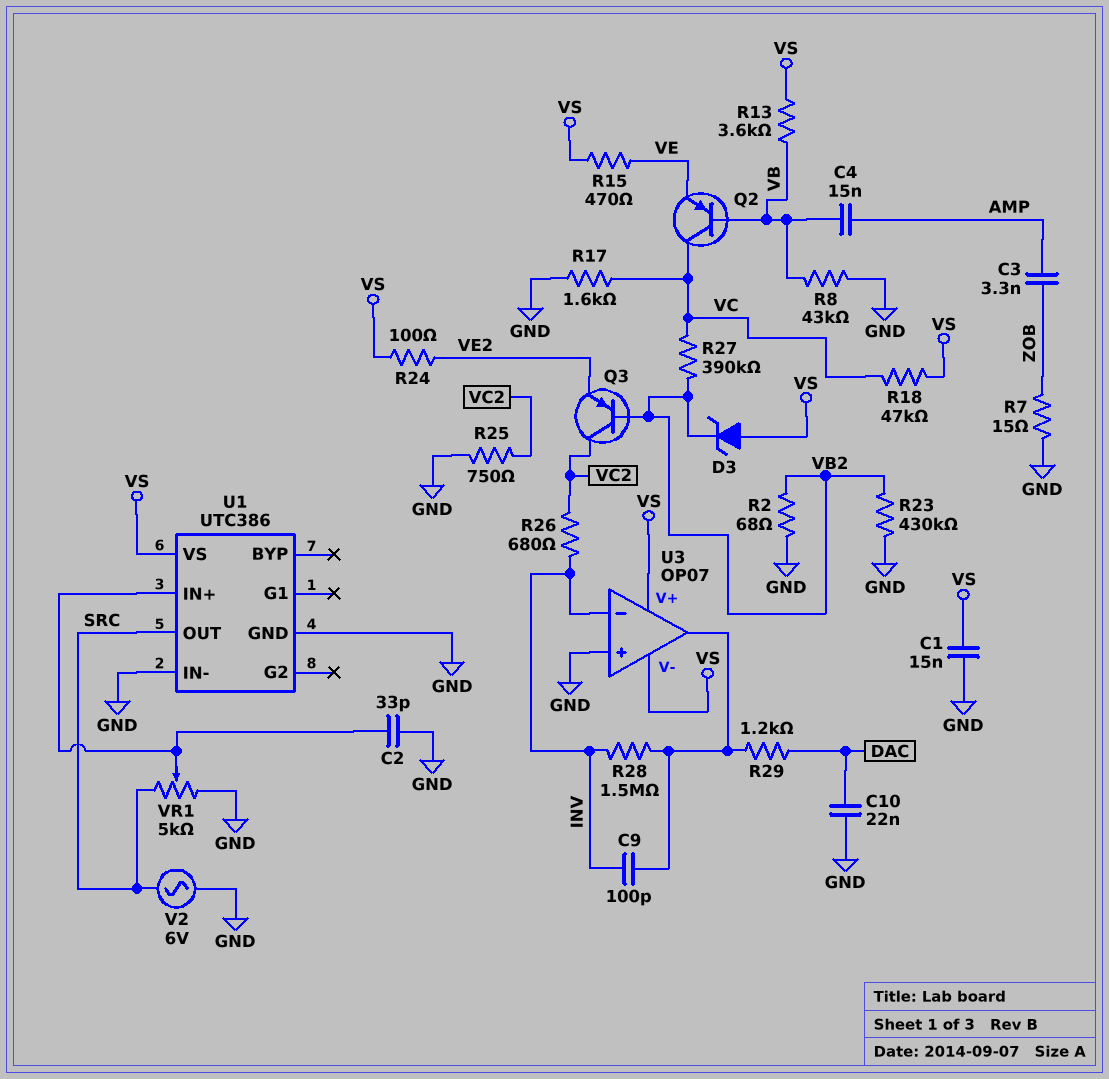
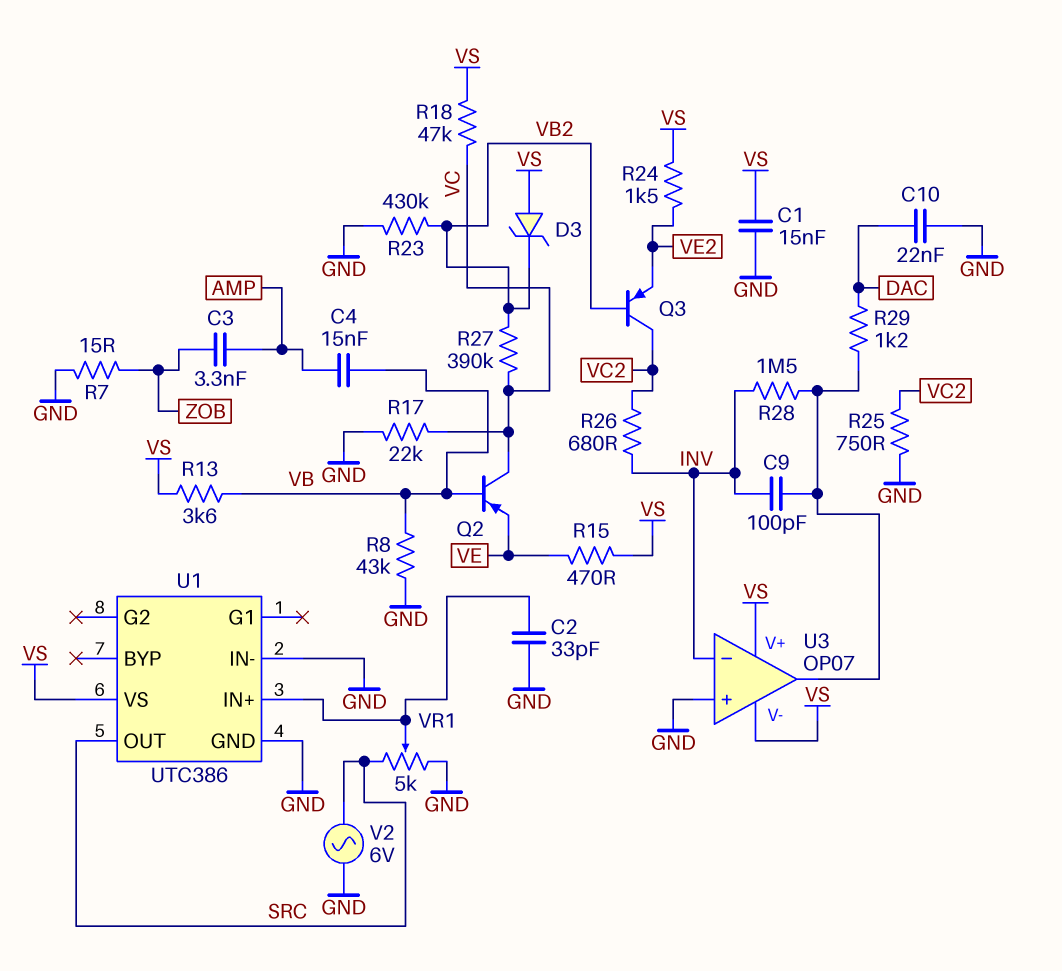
R2: 68 (GND, VB2) -> none
R17: 1.6k (GND, VC) -> 22k (GND, VC)
R24: 100 (VE2, VS) -> 1.5k (VE2, VS)

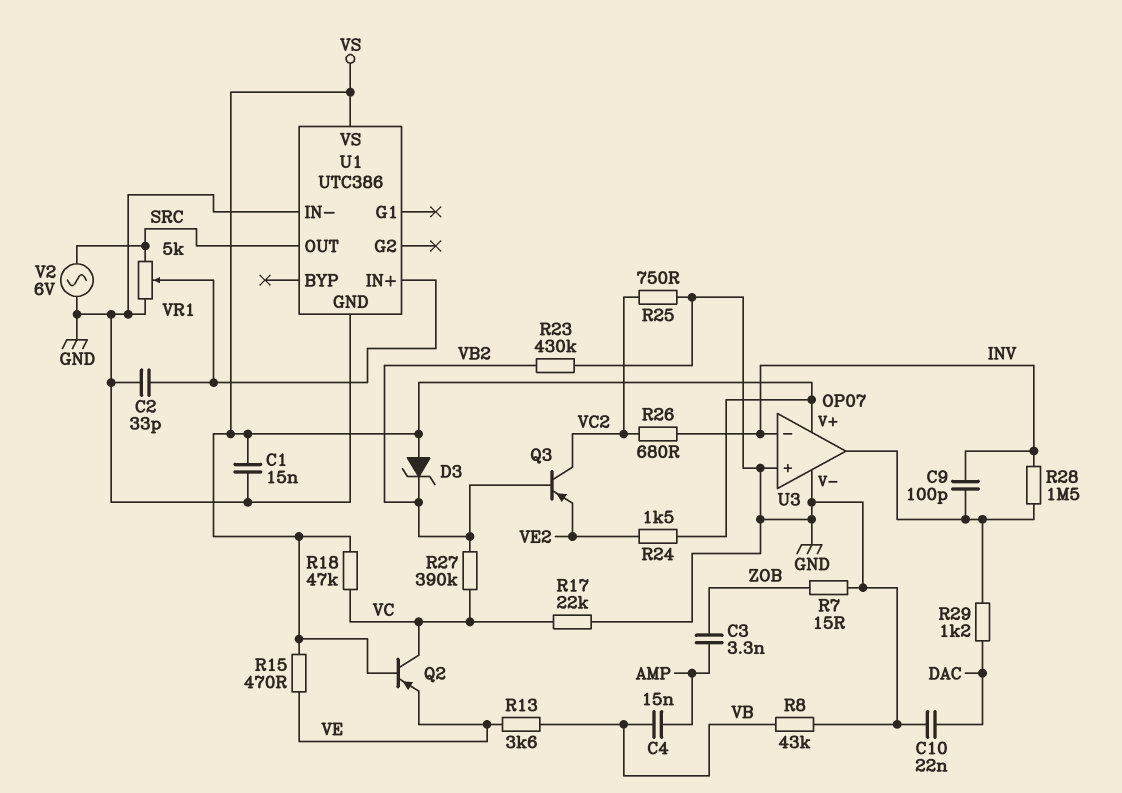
Q2: PNP (B VB, C VC, E VE) -> PNP (B VS, C VC, E VE)
R13: 3.6k (VB, VS) -> 3.6k (VB, VE)
U3 pin V-: VS -> GND

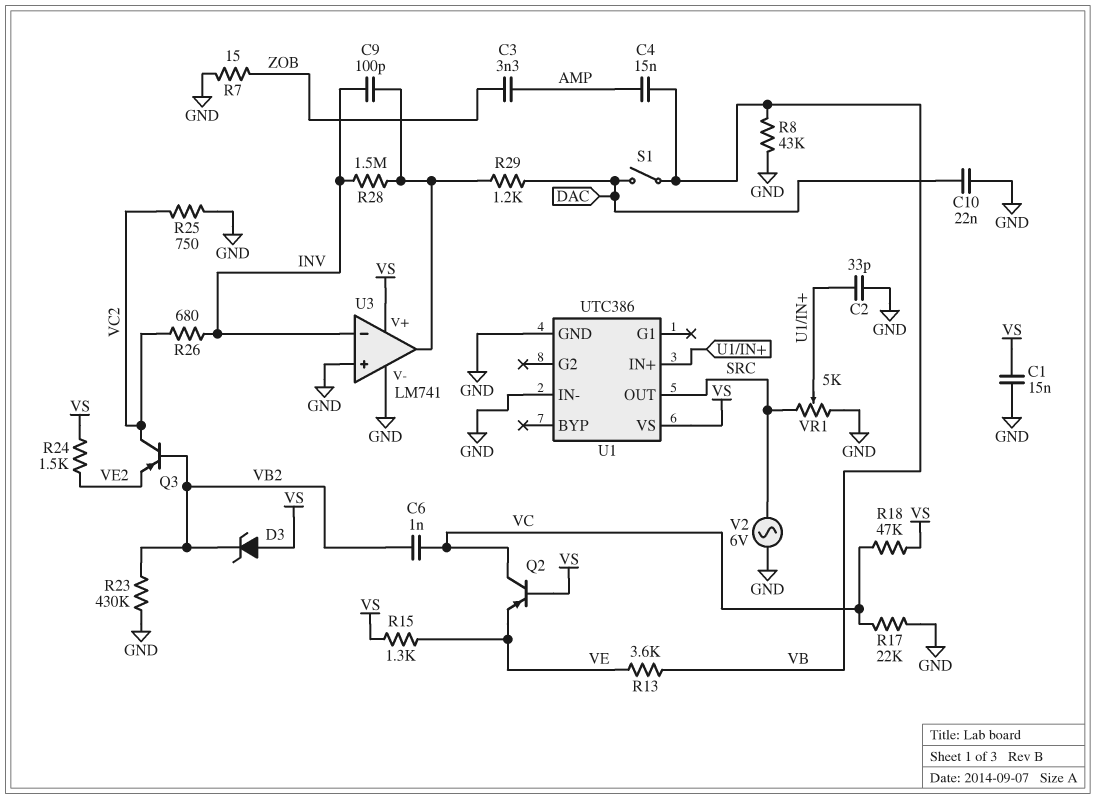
C6: none -> 1nF (VB2, VC)
R15: 470 (VE, VS) -> 1.3k (VE, VS)
R27: 390k (VB2, VC) -> none
S1: none -> switch (DAC, VB)
U3: OP07 -> LM741

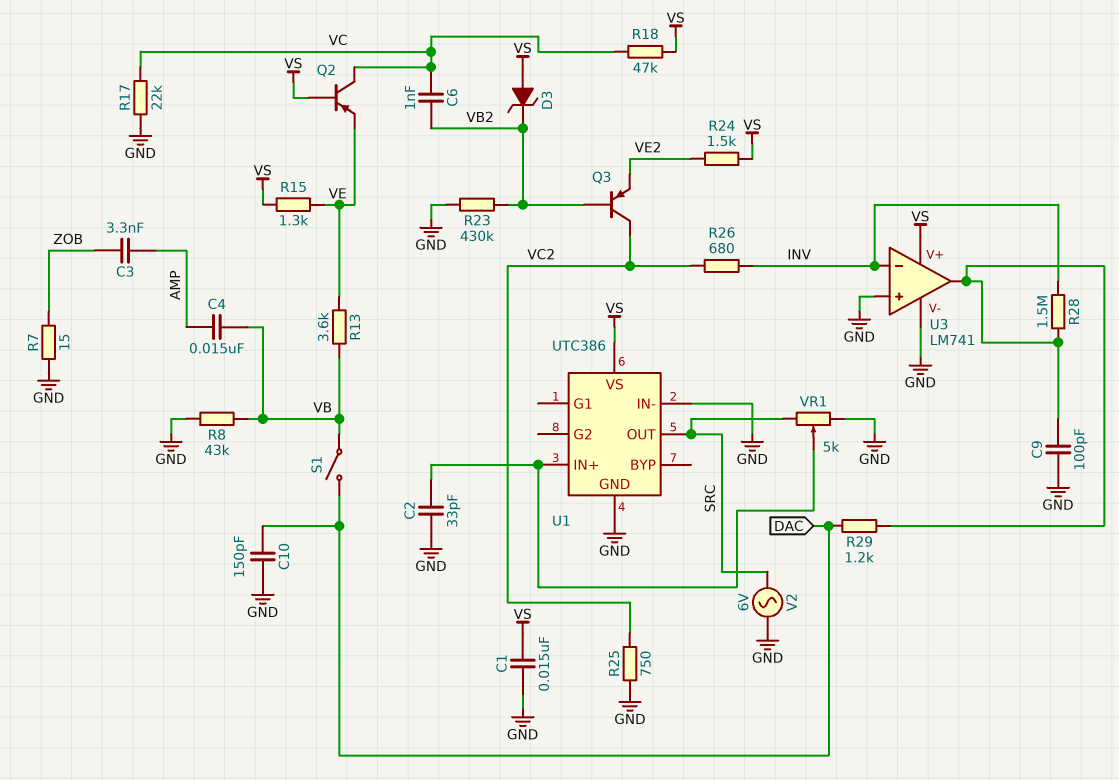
C9: 100pF (INV, U3/out) -> 100pF (GND, U3/out)
C10: 22nF (DAC, GND) -> 150pF (DAC, GND)

